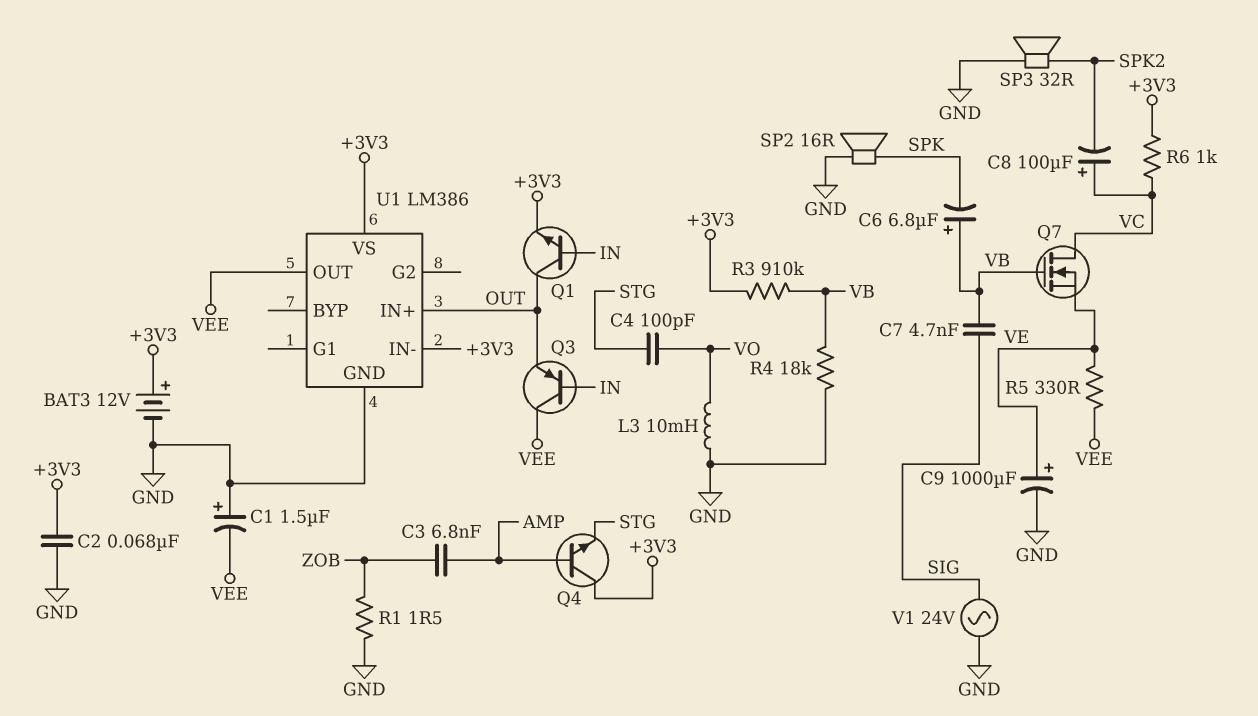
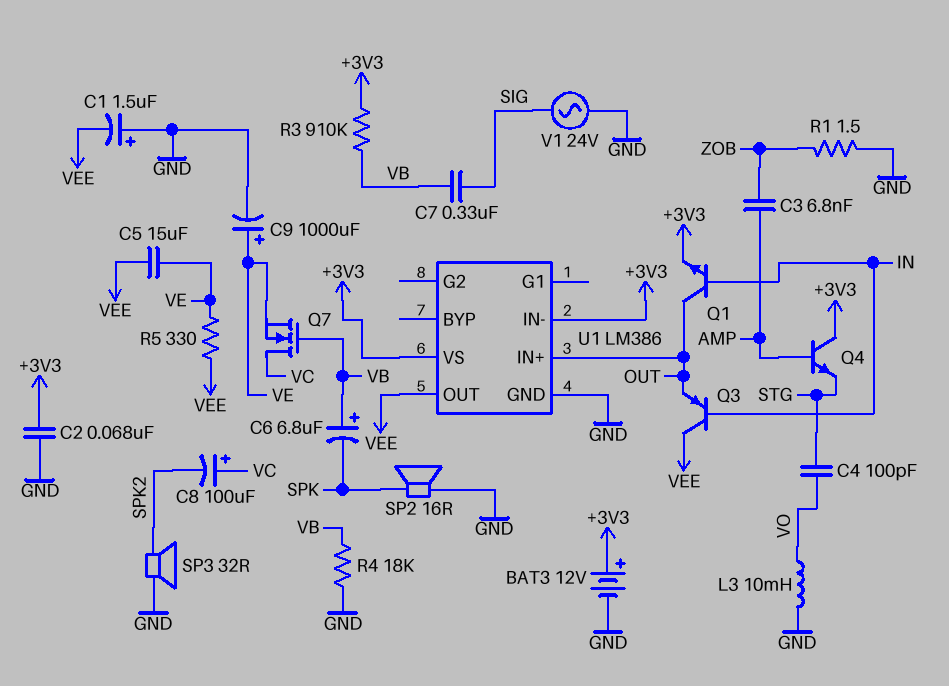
C5: none -> 15uF (VE, VEE)
C7: 4.7nF (SIG, VB) -> 330nF (SIG, VB)
R6: 1k (+3V3, VC) -> none

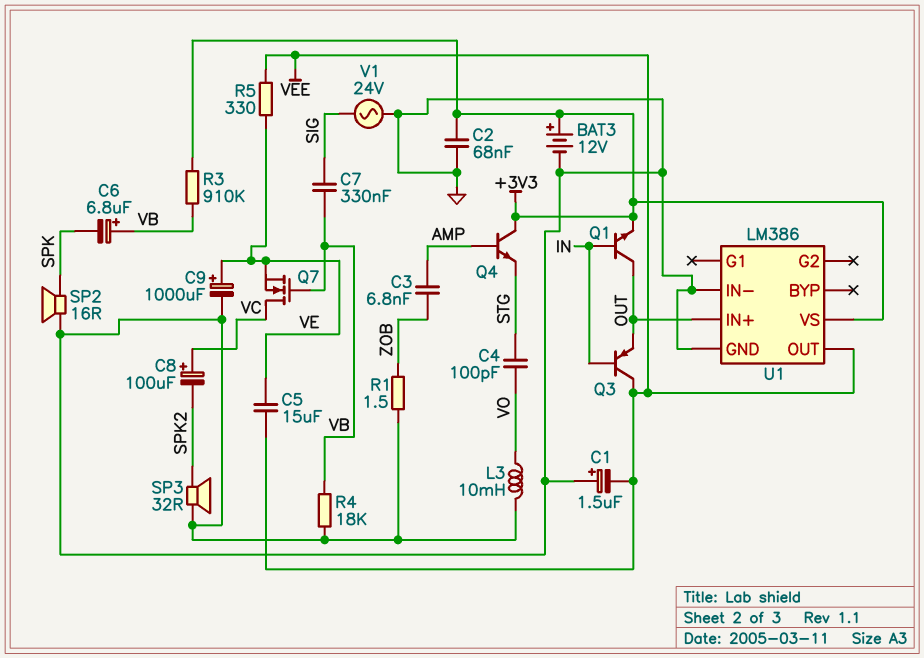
U1 pin IN-: +3V3 -> GND

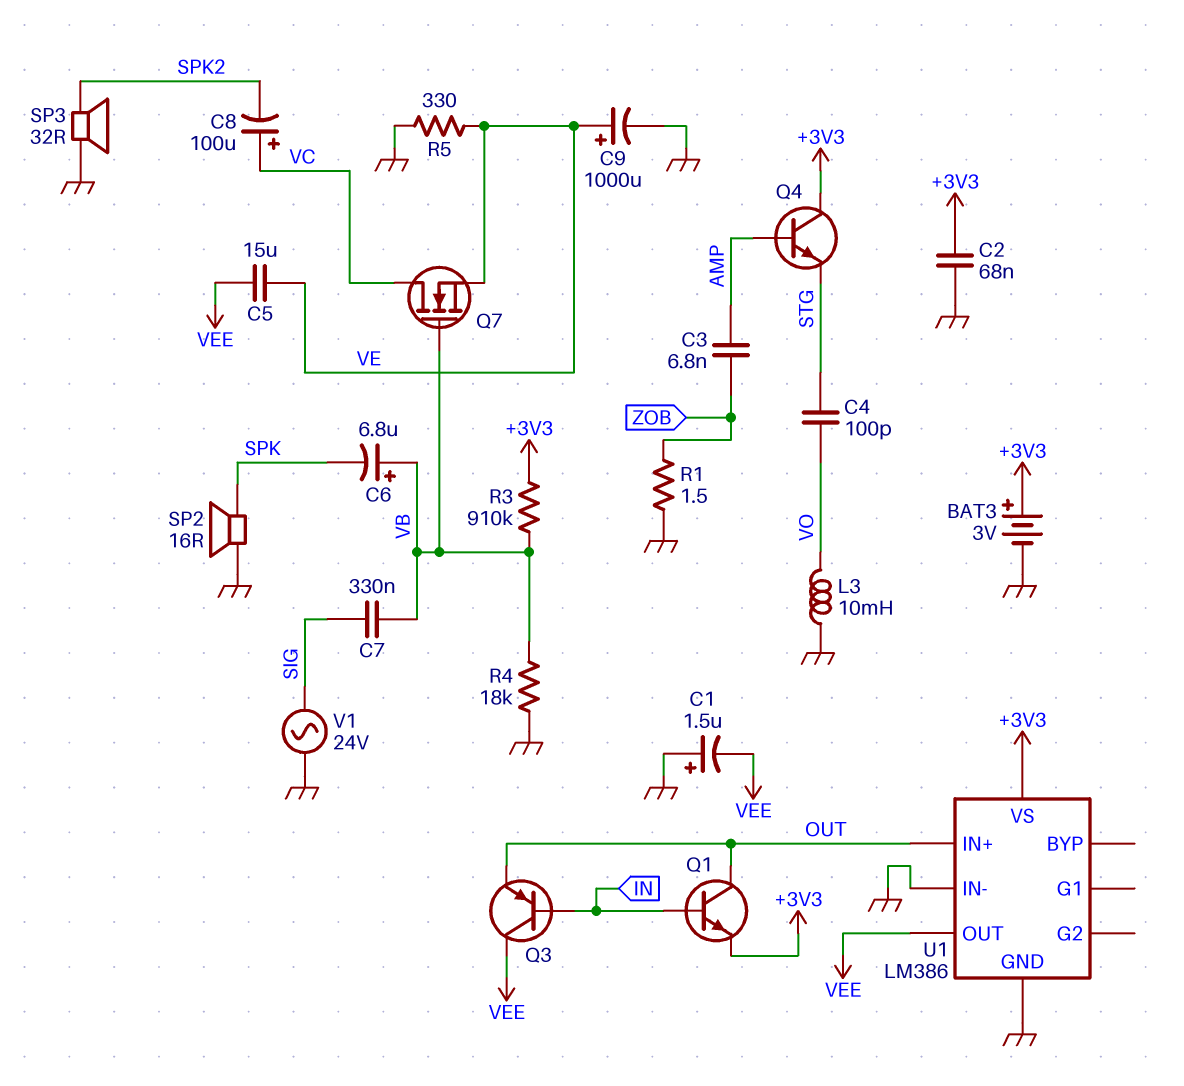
BAT3: 12V (plus +3V3, minus GND) -> 3V (plus +3V3, minus GND)
R5: 330 (VE, VEE) -> 330 (GND, VE)

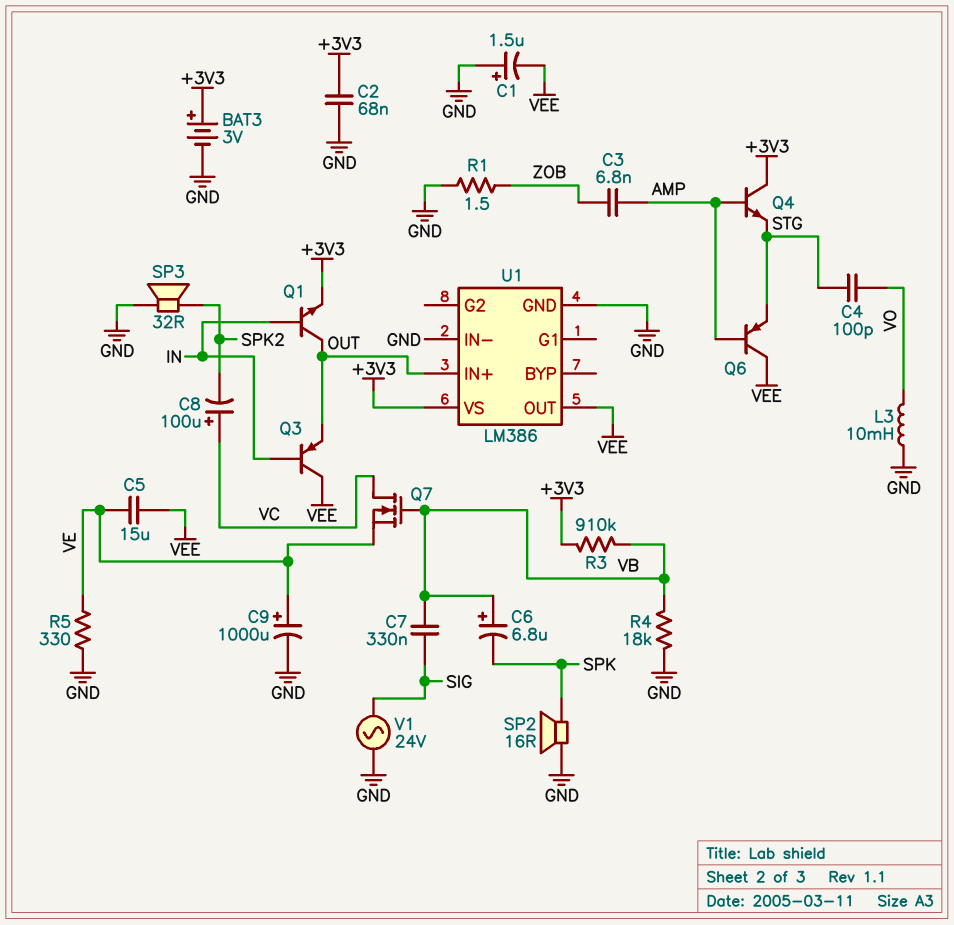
Q6: none -> PNP (B AMP, C VEE, E STG)

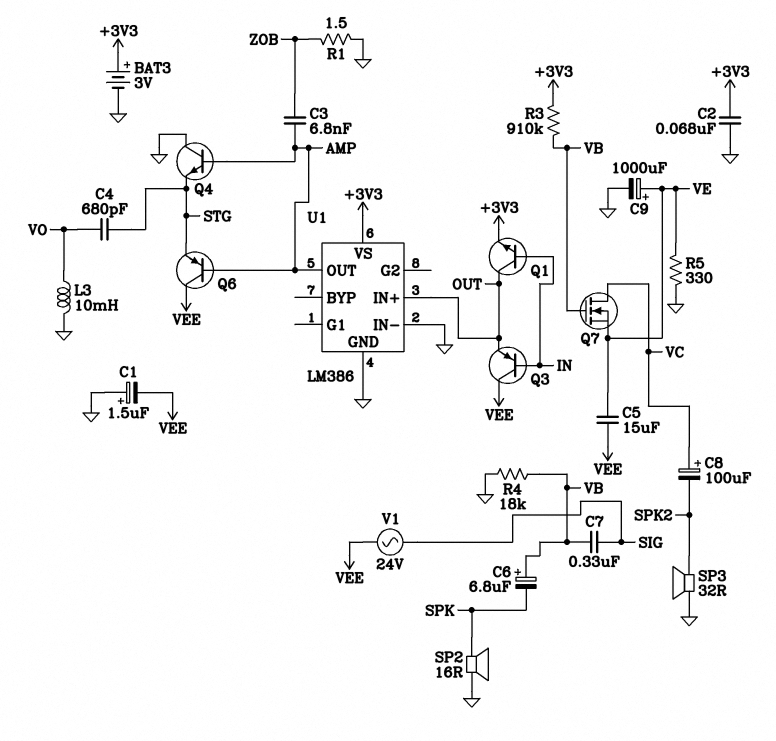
C4: 100pF (STG, VO) -> 680pF (STG, VO)
Q4: NPN (B AMP, C +3V3, E STG) -> NPN (B AMP, C GND, E STG)
U1 pin OUT: VEE -> AMP
V1: AC 24V (GND, SIG) -> AC 24V (SIG, VEE)

